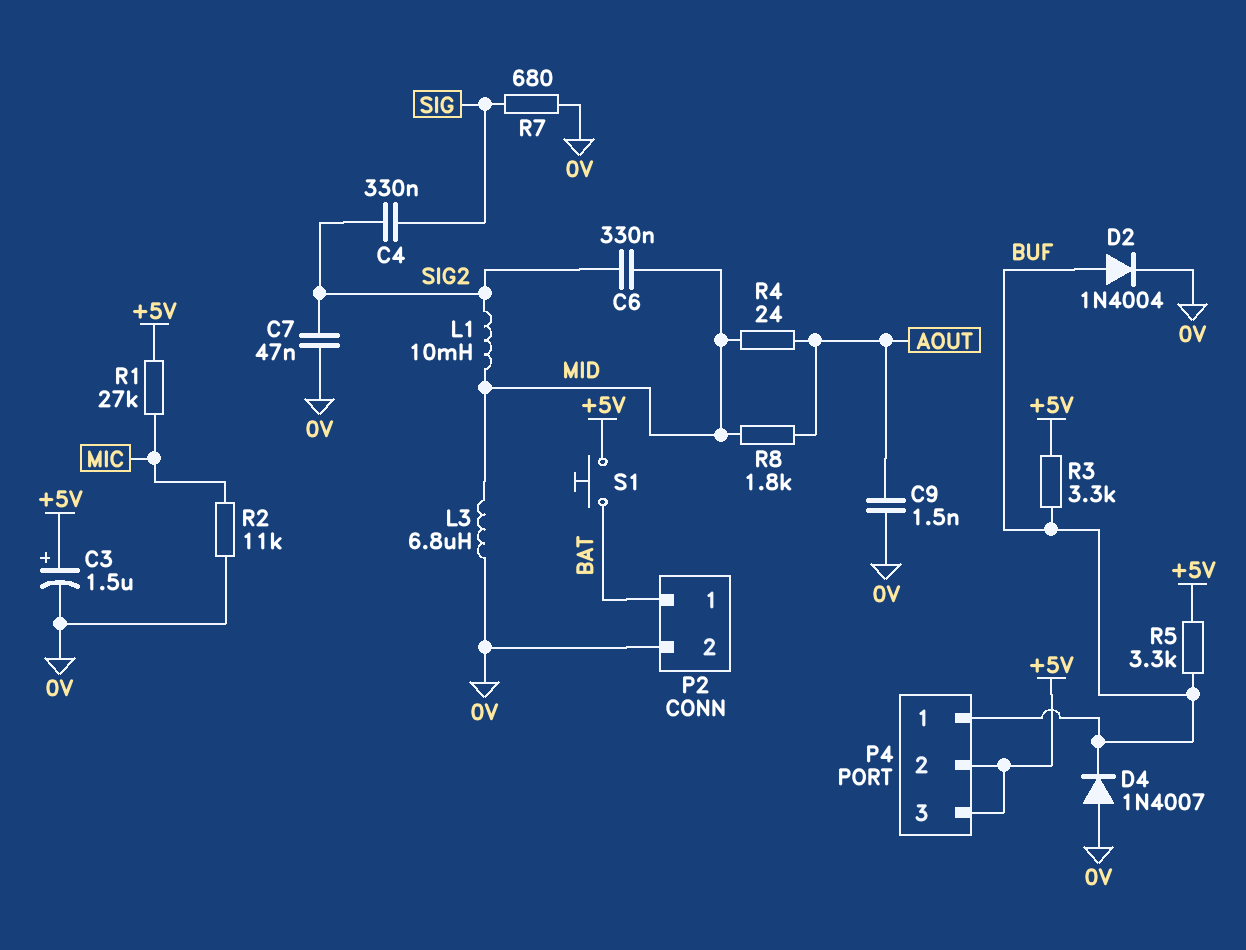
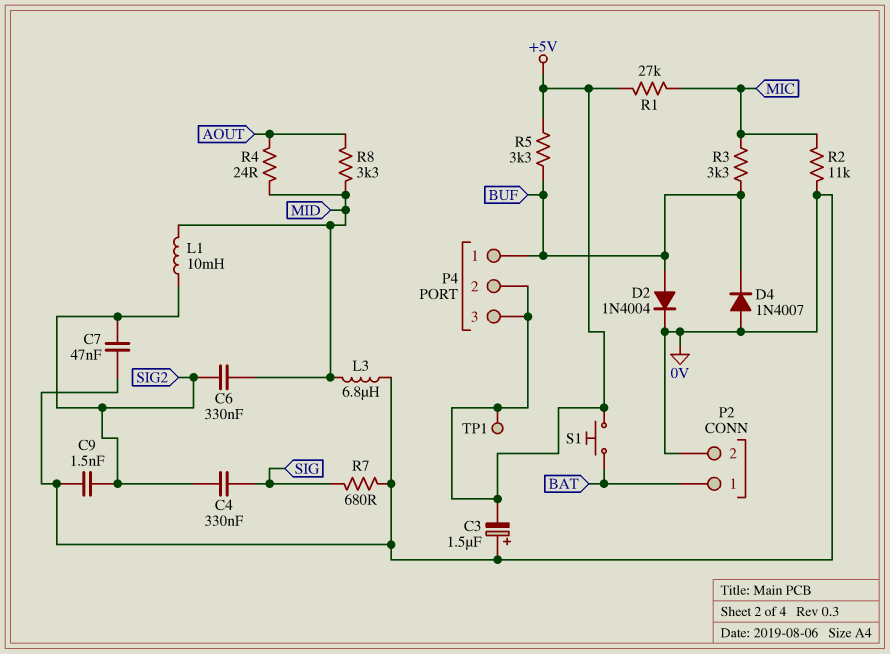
C3: 1.5uF (plus +5V, minus 0V) -> 1.5uF (plus 0V, minus +5V)
C9: 1.5nF (0V, AOUT) -> 1.5nF (0V, SIG2)
R3: 3.3k (+5V, BUF) -> 3.3k (BUF, MIC)
R8: 1.8k (AOUT, MID) -> 3.3k (AOUT, MID)
TP1: none -> test point (+5V)

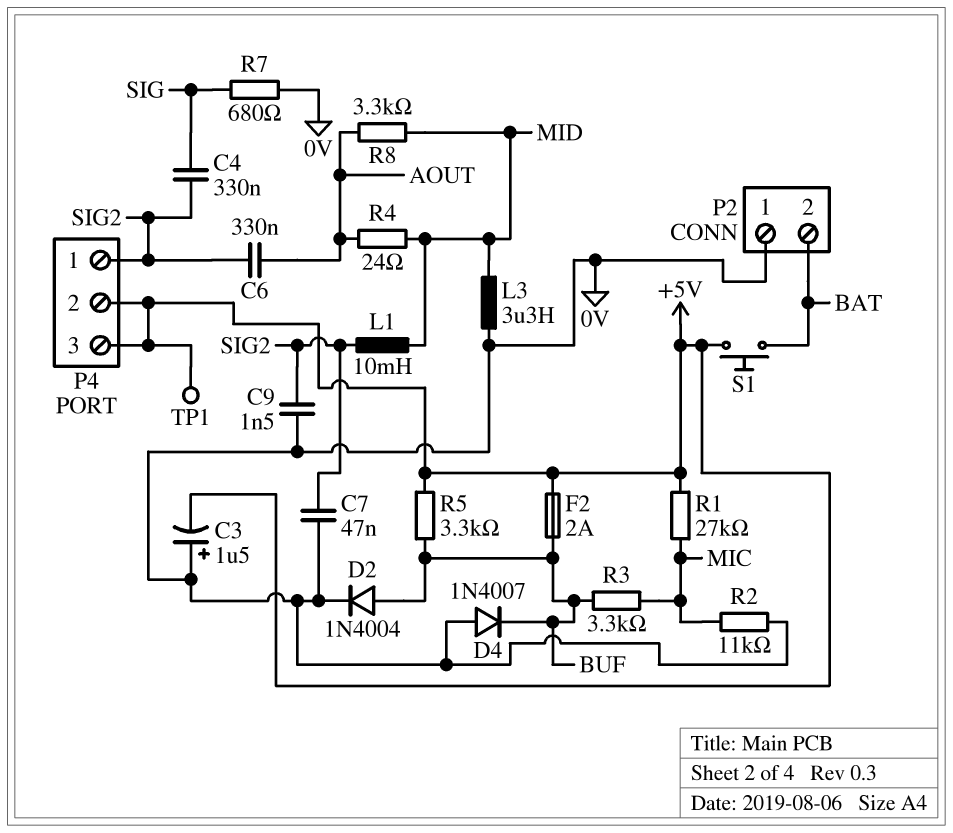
C6: 330nF (MID, SIG2) -> 330nF (AOUT, SIG2)
F2: none -> 2A (+5V, BUF)
L3: 6.8uH (0V, MID) -> 3.3uH (0V, MID)
P2 pin 1: BAT -> 0V
P2 pin 2: 0V -> BAT
P4 pin 1: BUF -> SIG2

